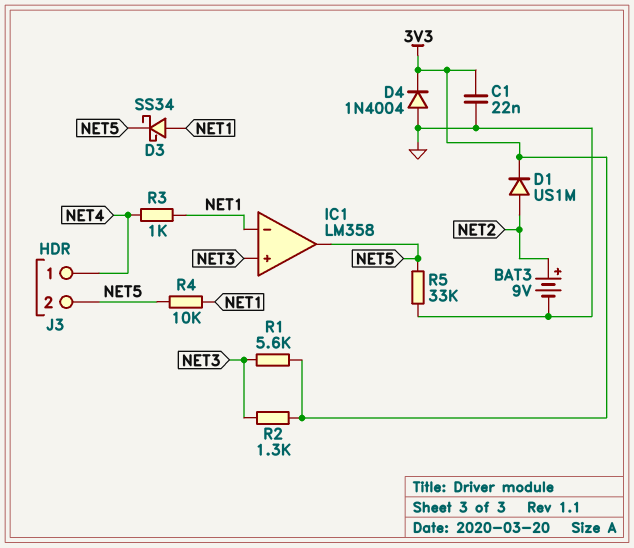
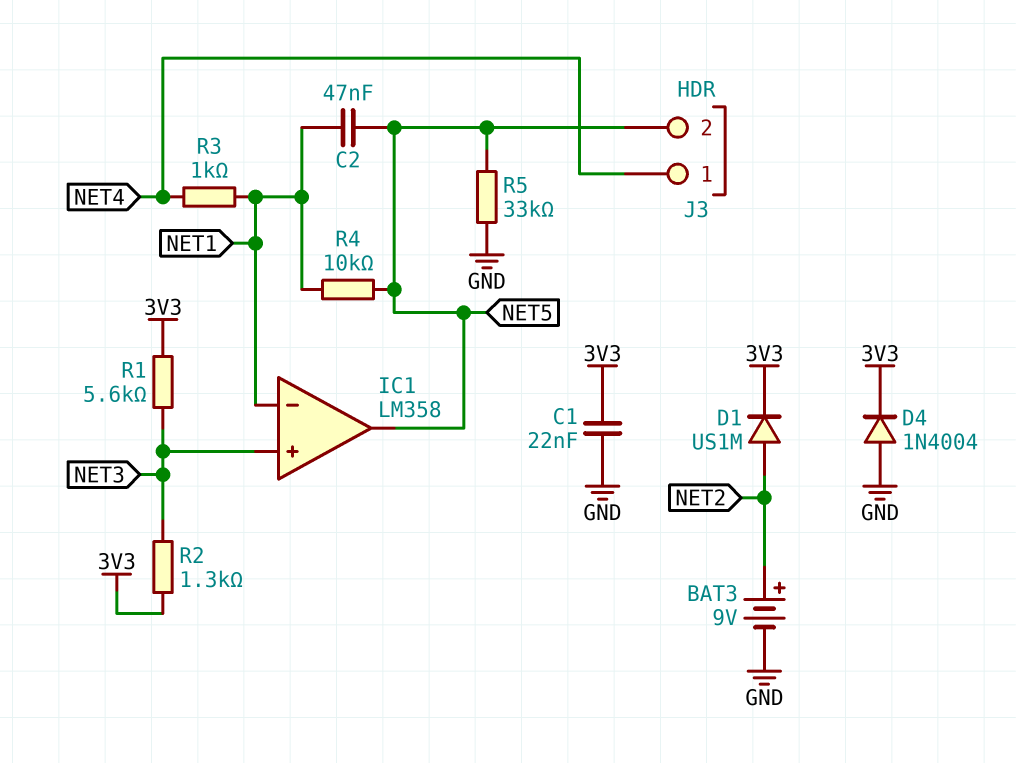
C2: none -> 47nF (NET1, NET5)
D3: schottky SS34 (A NET1, K NET5) -> none

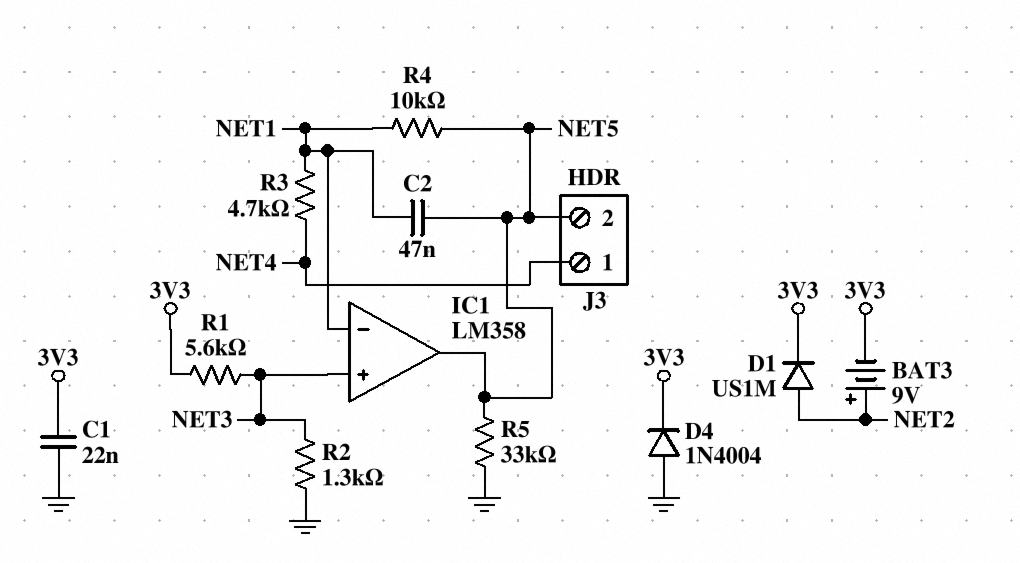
BAT3: 9V (plus NET2, minus GND) -> 9V (plus NET2, minus 3V3)
R2: 1.3k (3V3, NET3) -> 1.3k (GND, NET3)
R3: 1k (NET1, NET4) -> 4.7k (NET1, NET4)

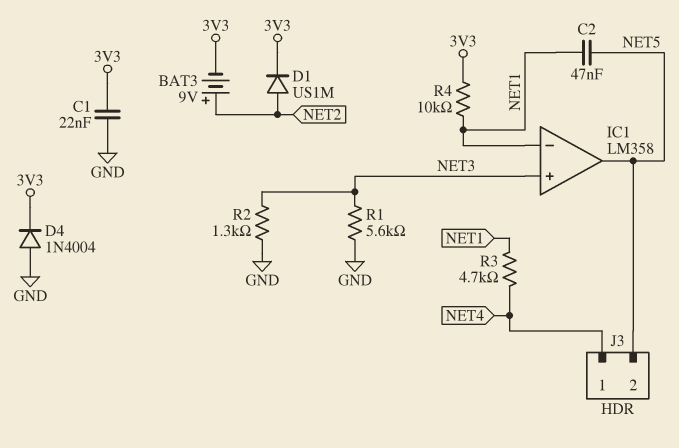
R1: 5.6k (3V3, NET3) -> 5.6k (GND, NET3)
R4: 10k (NET1, NET5) -> 10k (3V3, NET1)
R5: 33k (GND, NET5) -> none

